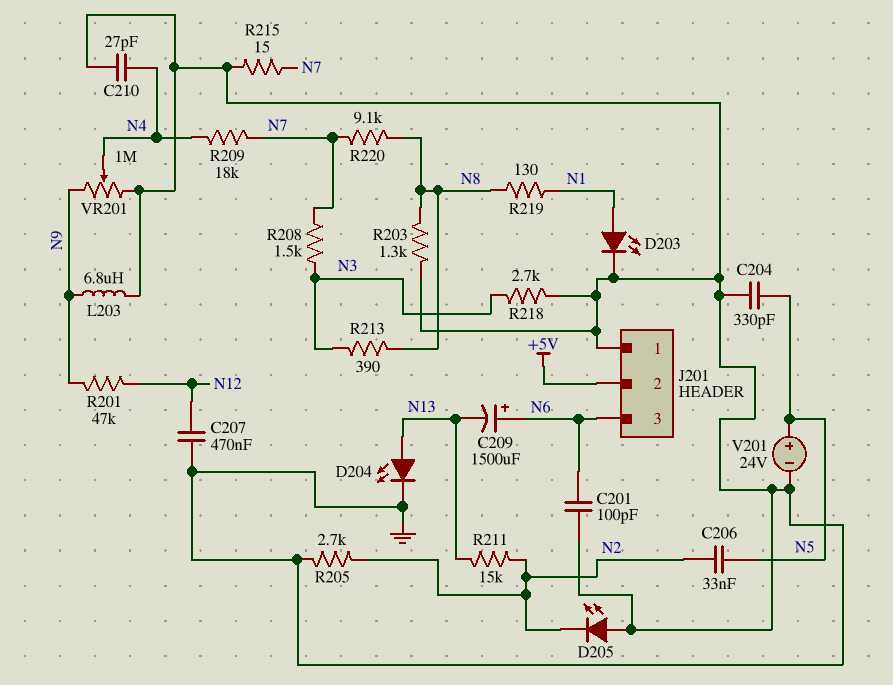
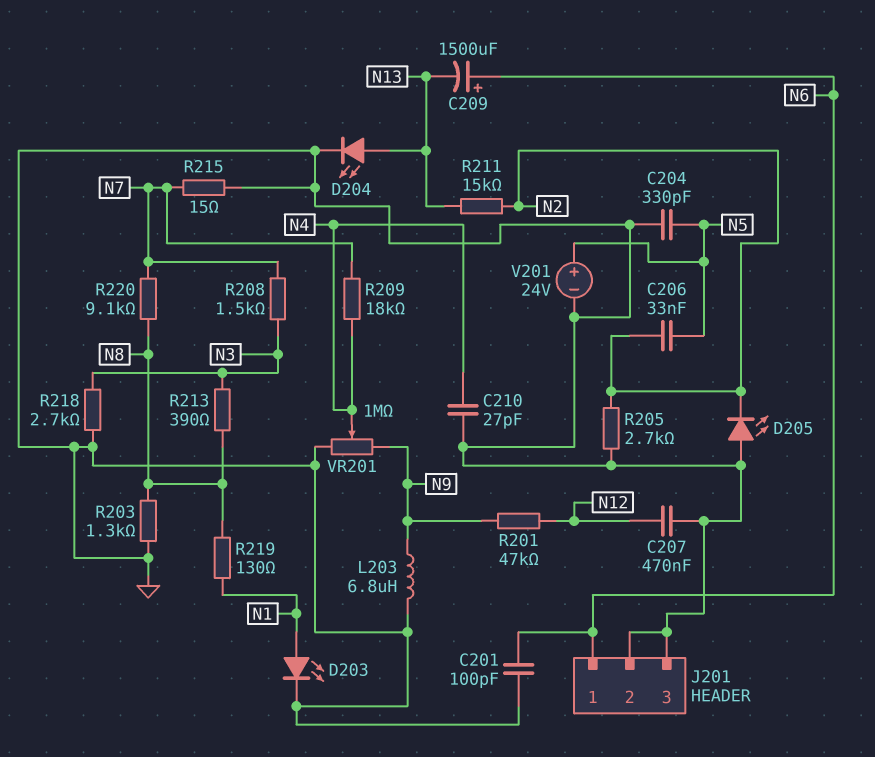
J201 pin 1: GND -> N6
J201 pin 2: +5V -> GND
J201 pin 3: N6 -> GND

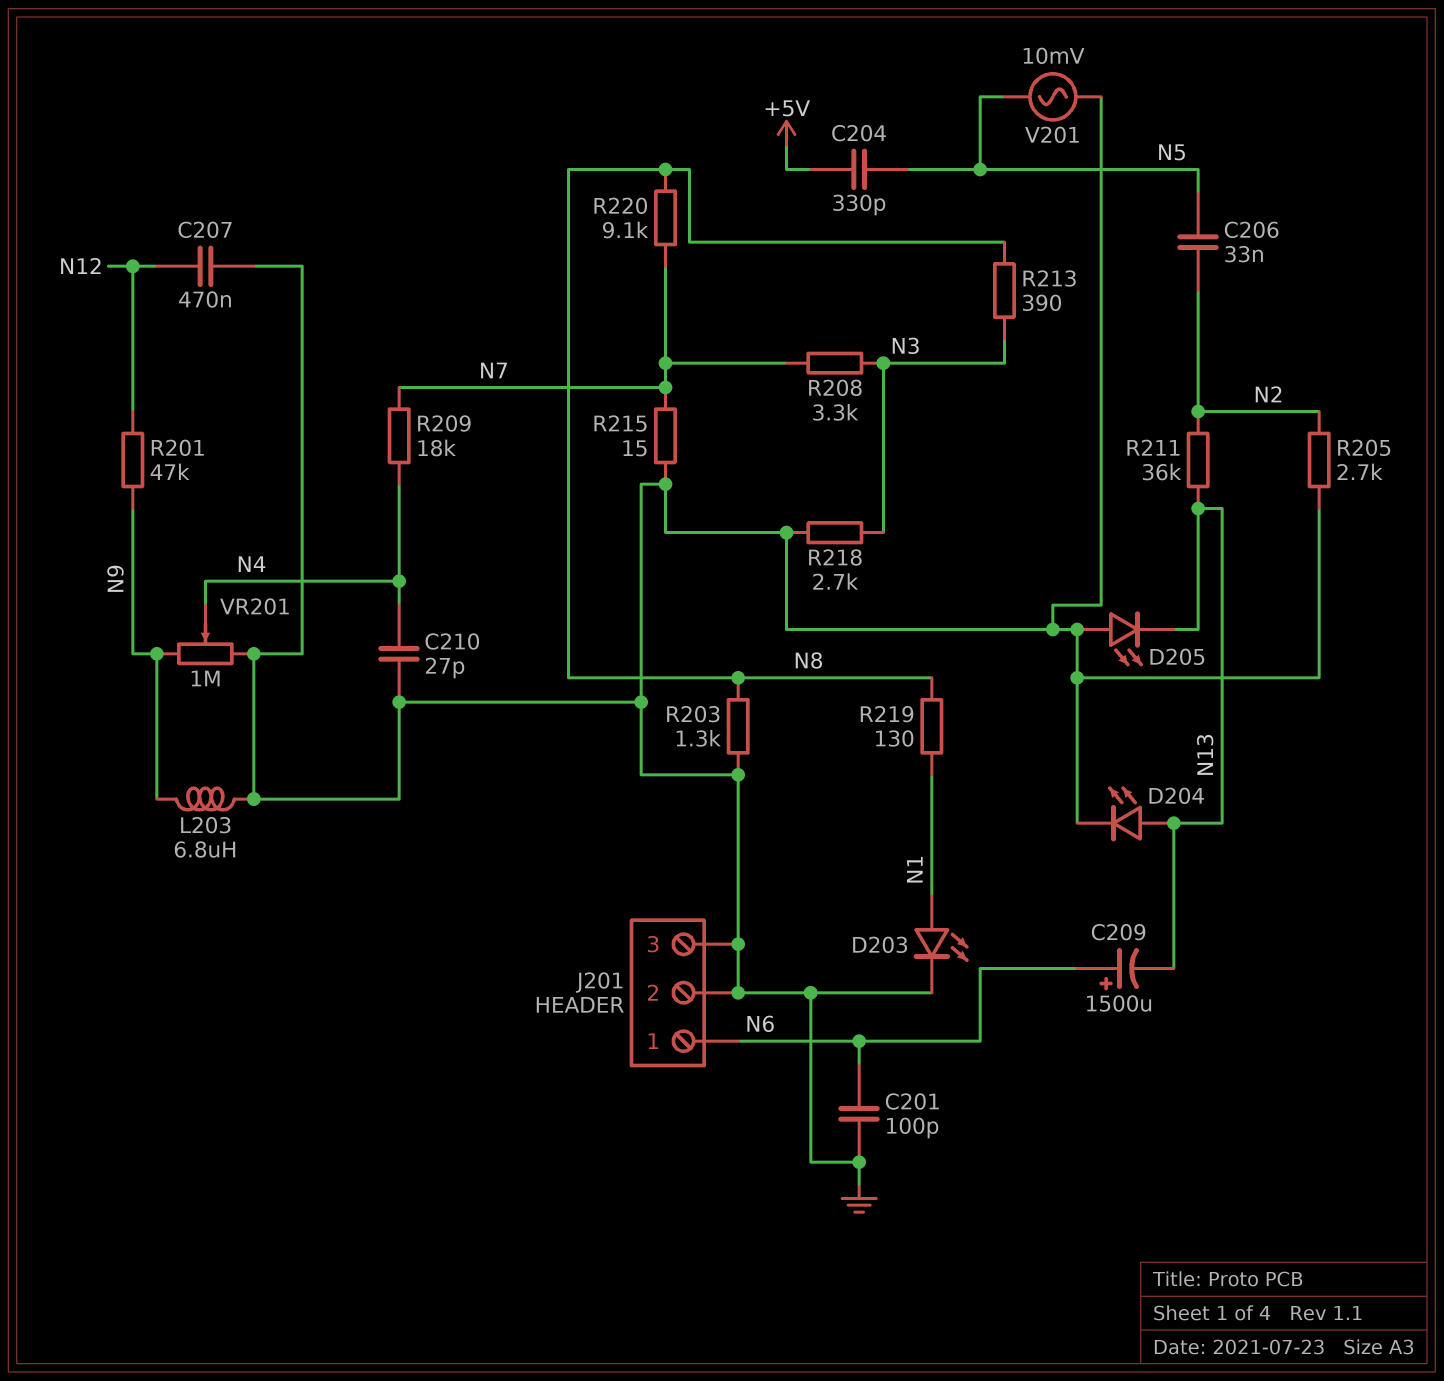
C204: 330pF (GND, N5) -> 330pF (+5V, N5)
D205: LED (A GND, K N2) -> LED (A GND, K N13)
R208: 1.5k (N3, N7) -> 3.3k (N3, N7)
R211: 15k (N2, N13) -> 36k (N2, N13)
V201: 24V (plus N5, minus GND) -> AC 10mV (GND, N5)

